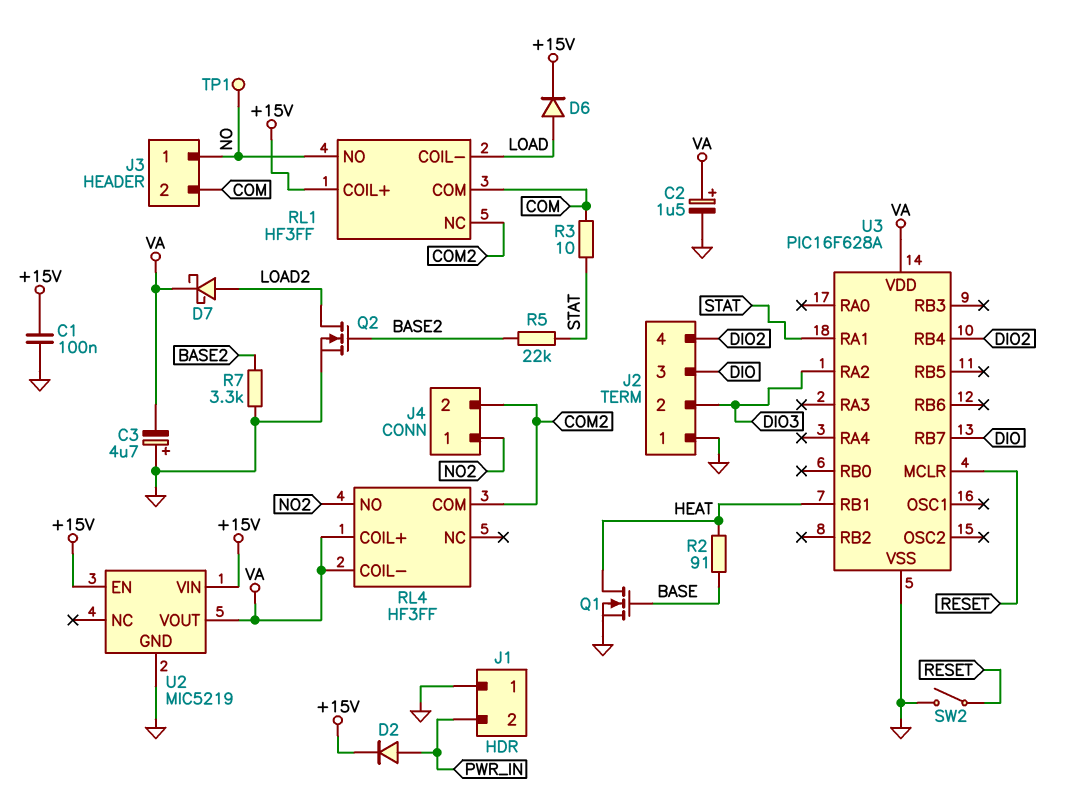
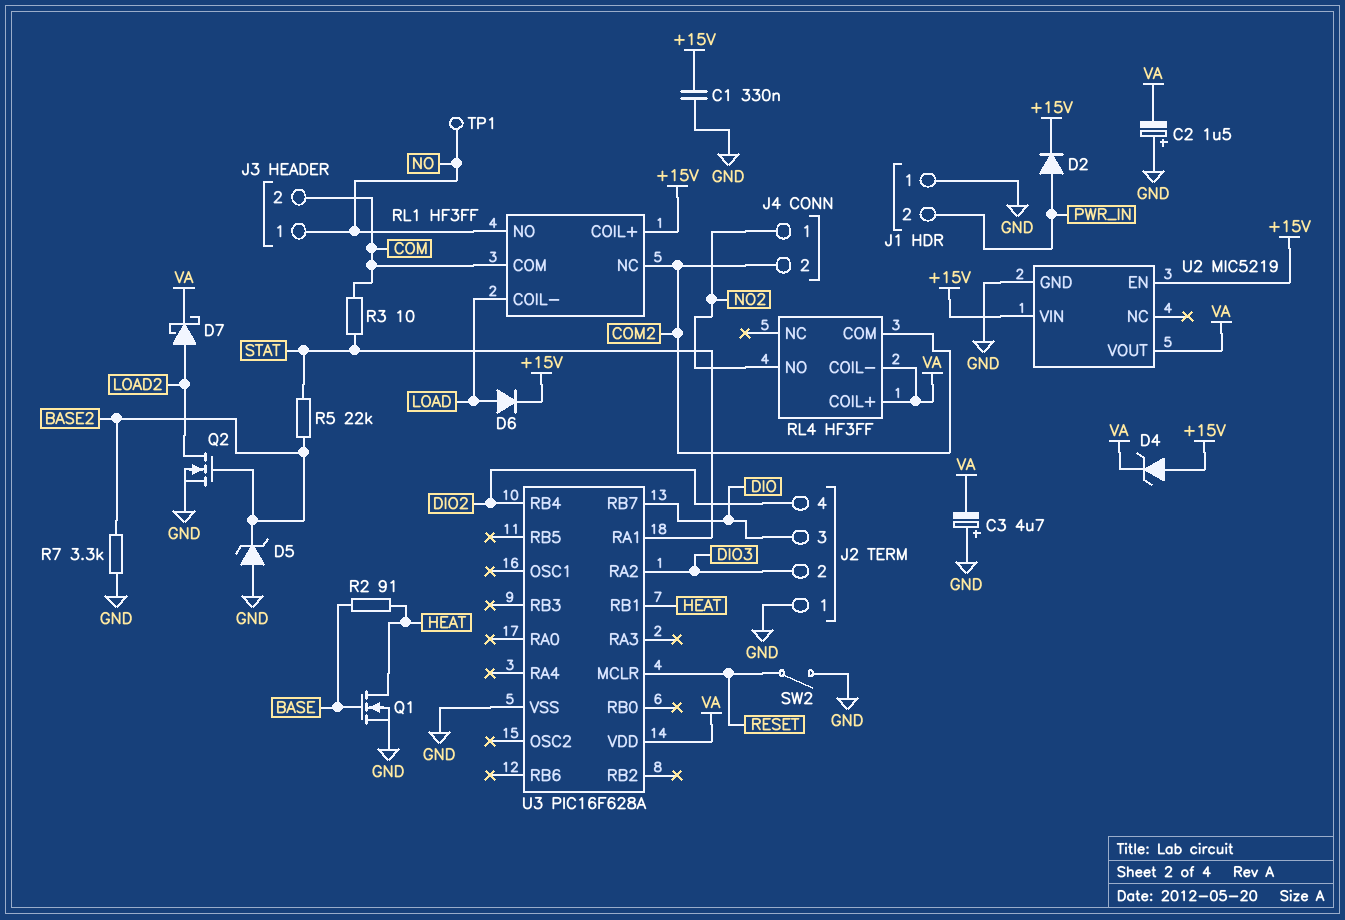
C1: 100nF (+15V, GND) -> 330nF (+15V, GND)
C2: 1.5uF (plus VA, minus GND) -> 1.5uF (plus GND, minus VA)
D4: none -> zener (A +15V, K VA)
D5: none -> zener (A GND, K BASE2)

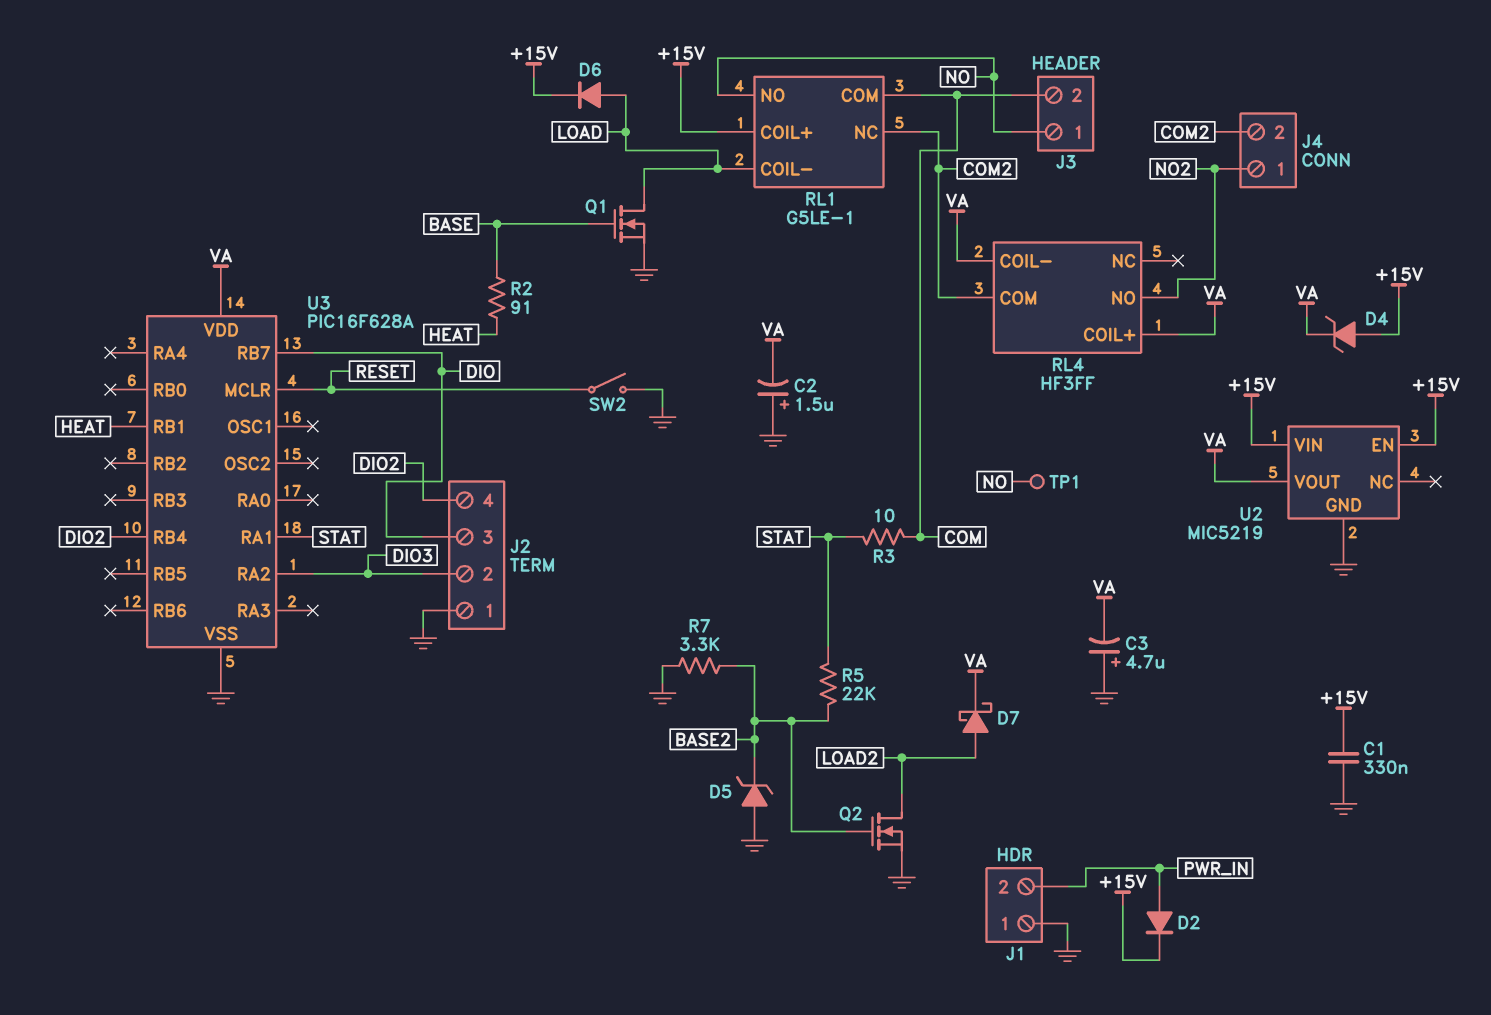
Q1: NMOS (G BASE, D HEAT, S GND) -> NMOS (G BASE, D LOAD, S GND)
RL1: HF3FF -> G5LE-1

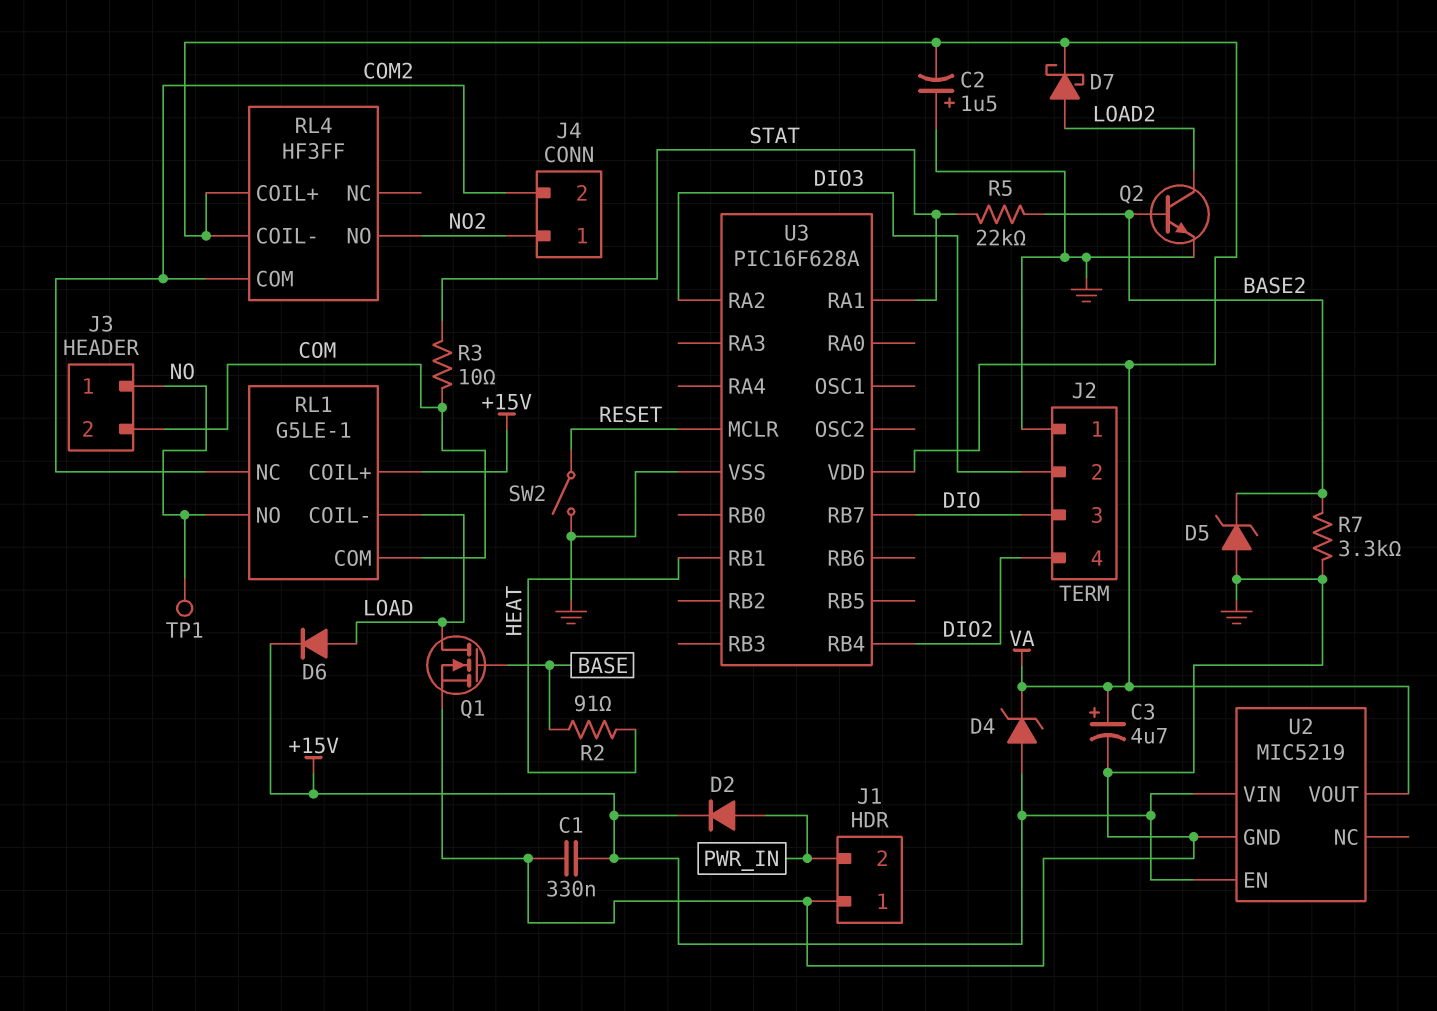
C3: 4.7uF (plus GND, minus VA) -> 4.7uF (plus VA, minus GND)
Q2: NMOS (G BASE2, D LOAD2, S GND) -> NPN (B BASE2, C LOAD2, E GND)

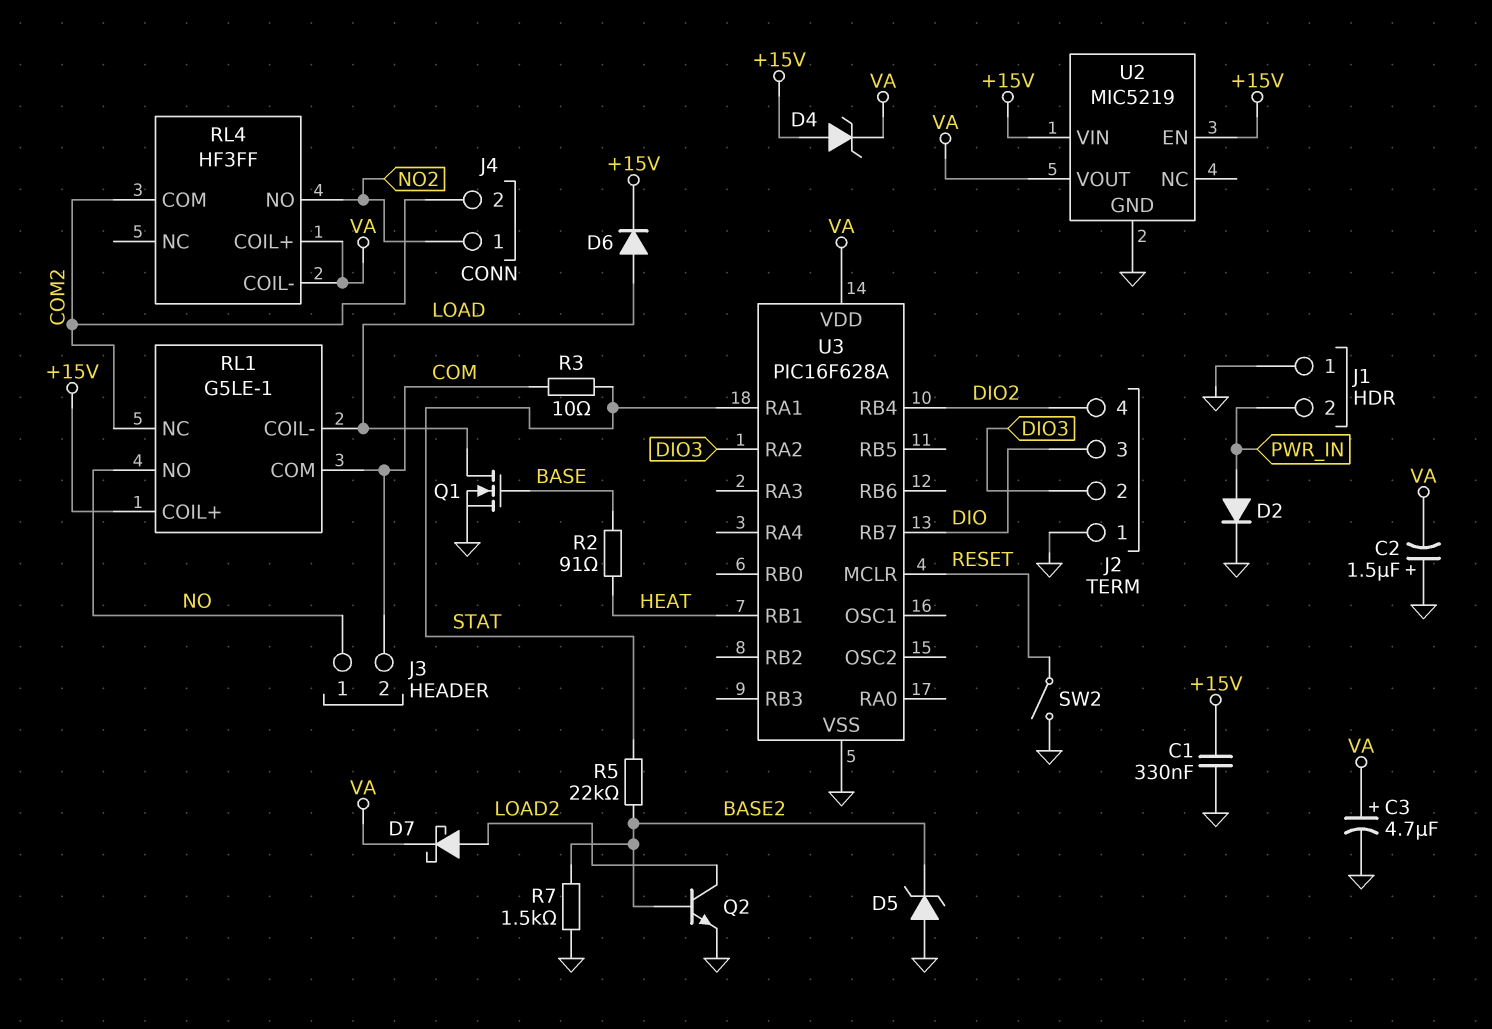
D2: diode (A PWR_IN, K +15V) -> diode (A PWR_IN, K GND)
R7: 3.3k (BASE2, GND) -> 1.5k (BASE2, GND)
TP1: test point (NO) -> none

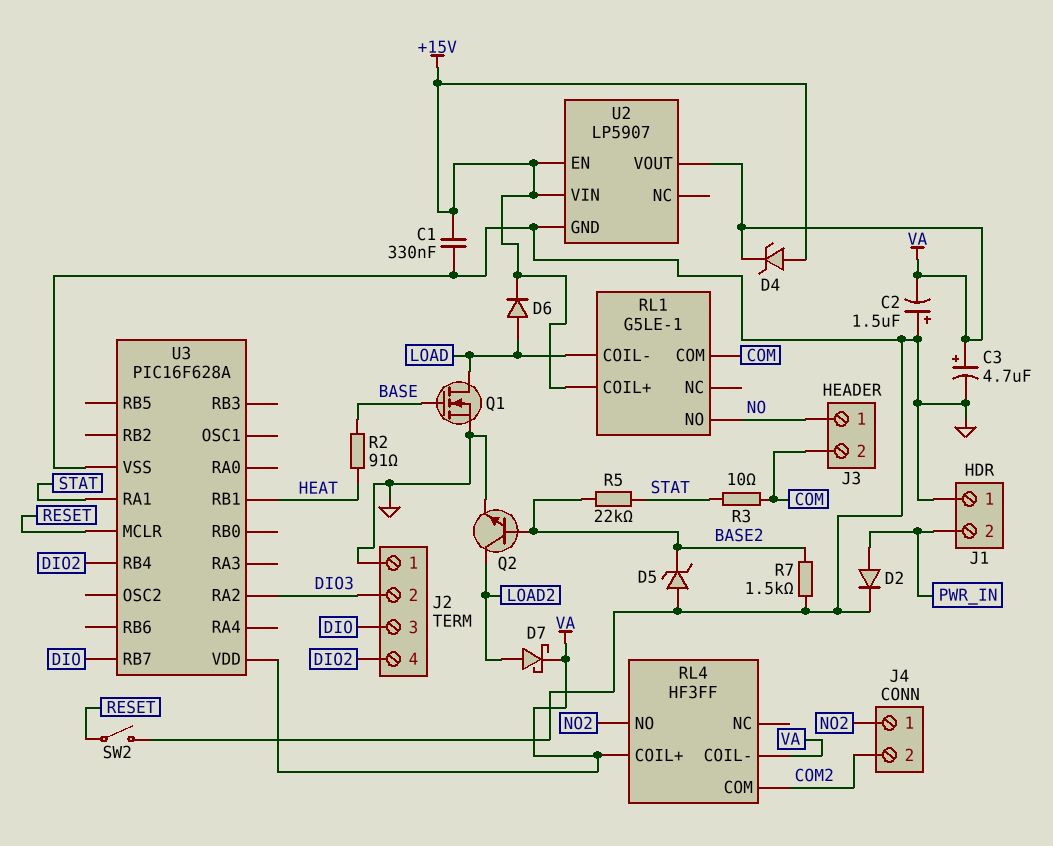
RL1 pin NC: COM2 -> none
U2: MIC5219 -> LP5907

